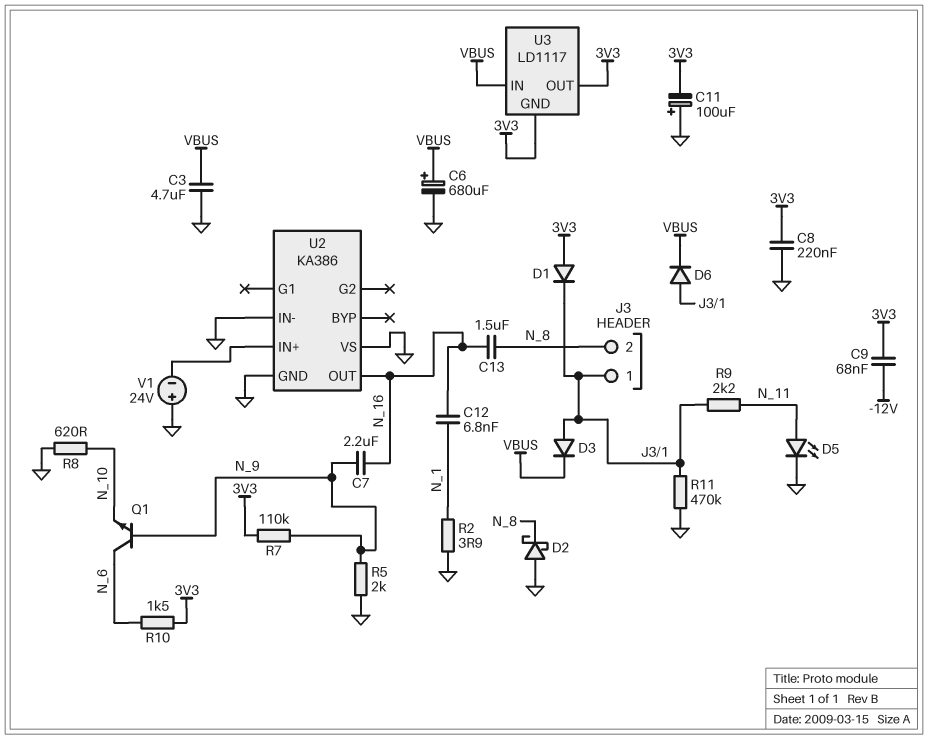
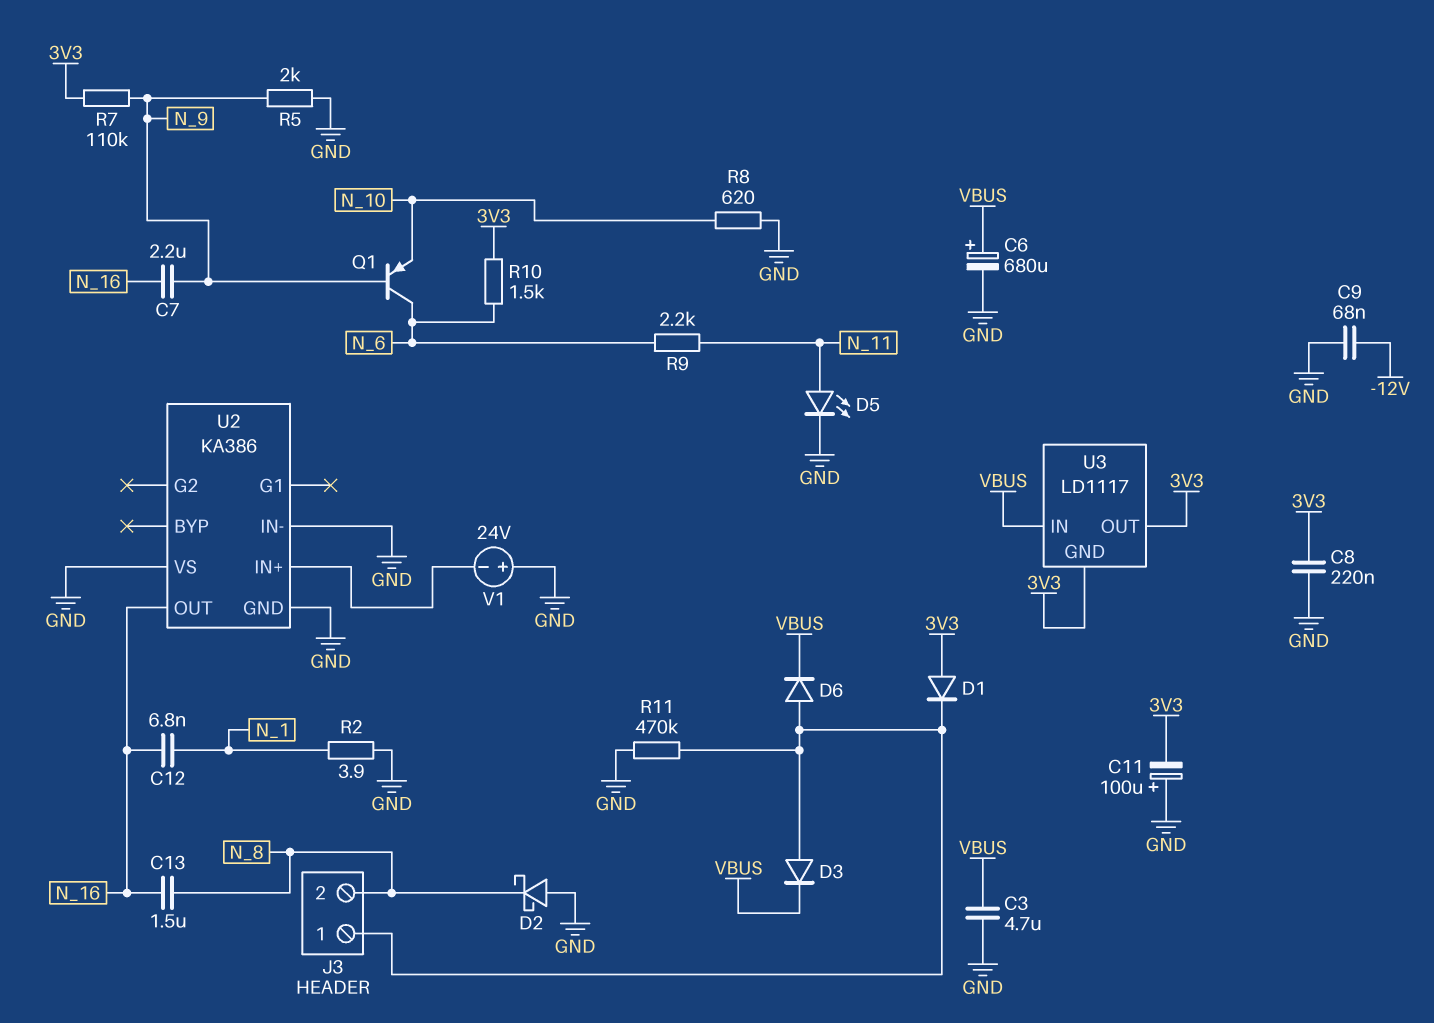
C9: 68nF (-12V, 3V3) -> 68nF (-12V, GND)
Q1: NPN (B N_9, C N_6, E N_10) -> PNP (B N_9, C N_6, E N_10)
R9: 2.2k (J3/1, N_11) -> 2.2k (N_6, N_11)

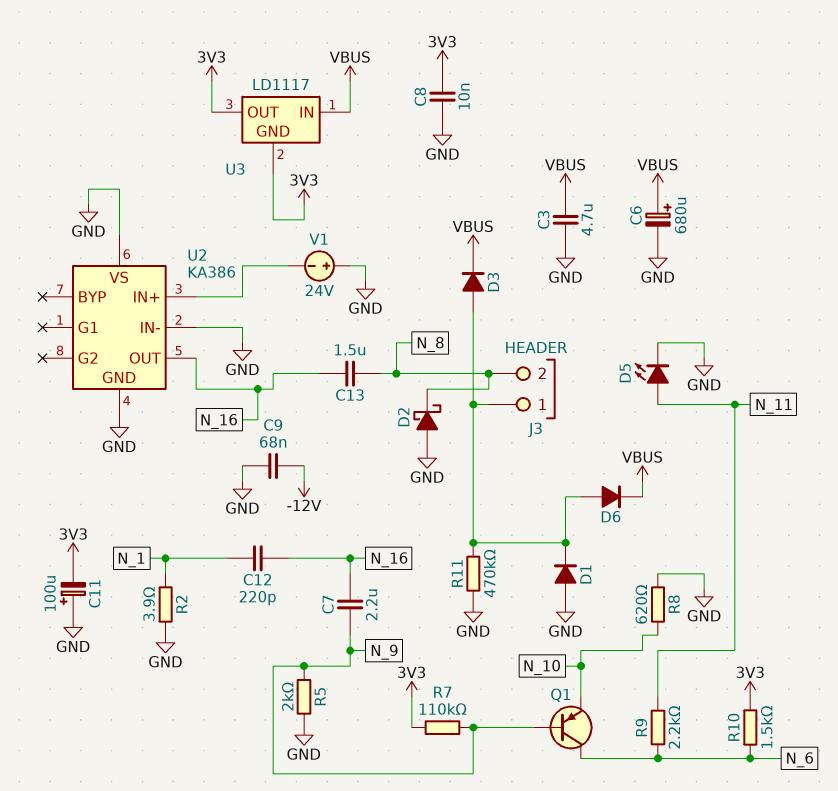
C8: 220nF (3V3, GND) -> 10nF (3V3, GND)
C12: 6.8nF (N_1, N_16) -> 220pF (N_1, N_16)
D1: diode (A 3V3, K J3/1) -> diode (A GND, K J3/1)

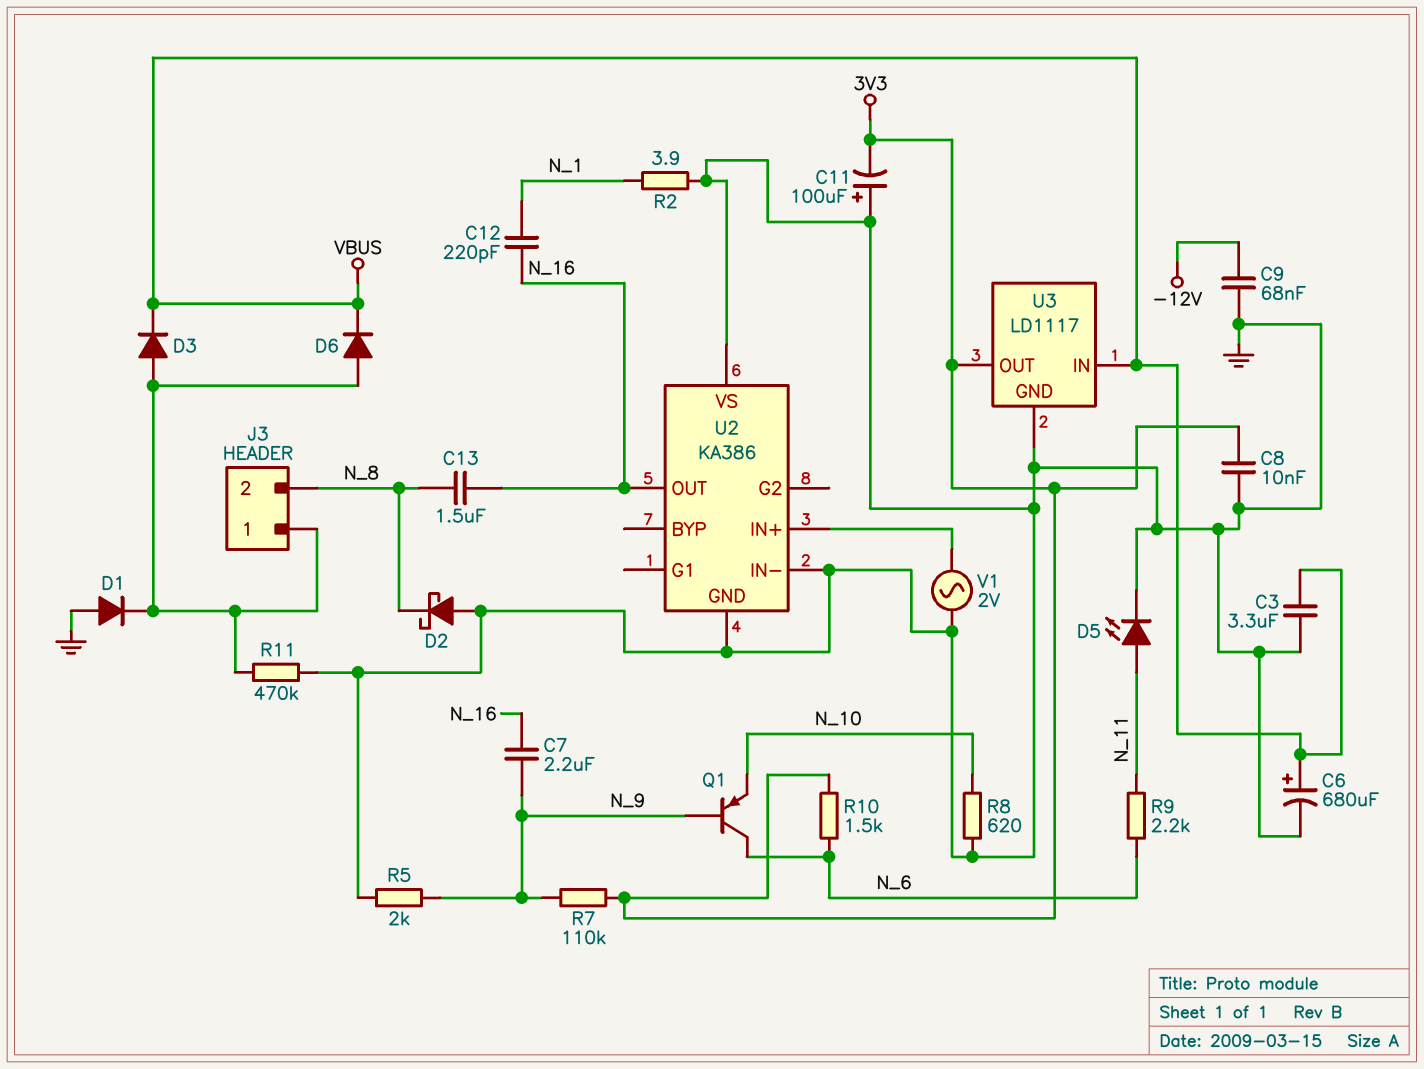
C3: 4.7uF (GND, VBUS) -> 3.3uF (GND, VBUS)
U3 pin GND: 3V3 -> GND
V1: 24V (plus GND, minus U2/IN+) -> AC 2V (GND, U2/IN+)

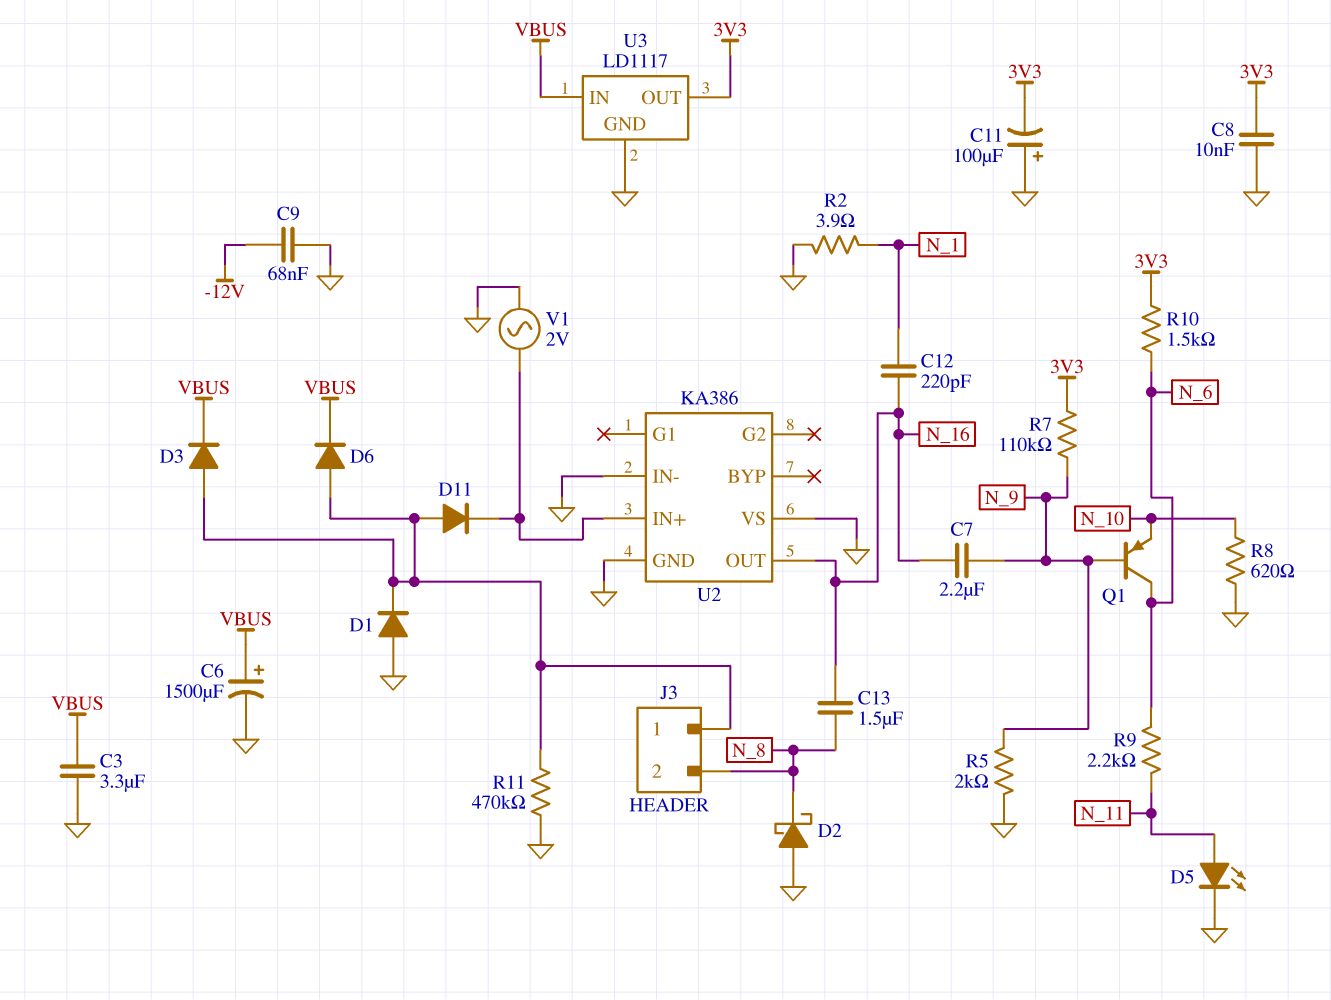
C6: 680uF (plus VBUS, minus GND) -> 1500uF (plus VBUS, minus GND)
D11: none -> diode (A J3/1, K U2/IN+)

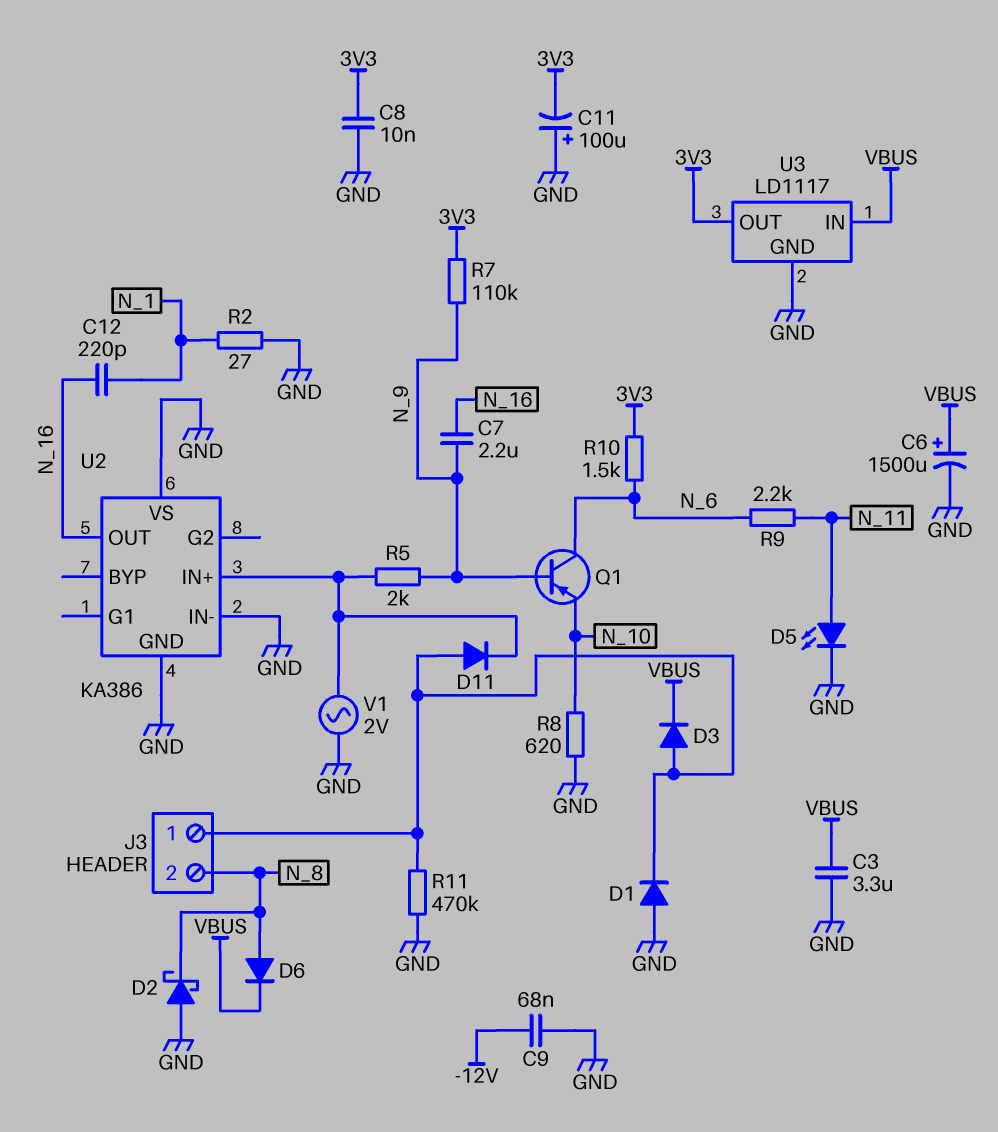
C13: 1.5uF (N_8, N_16) -> none
D6: diode (A J3/1, K VBUS) -> diode (A N_8, K VBUS)
R2: 3.9 (GND, N_1) -> 27 (GND, N_1)
R5: 2k (GND, N_9) -> 2k (N_9, U2/IN+)

